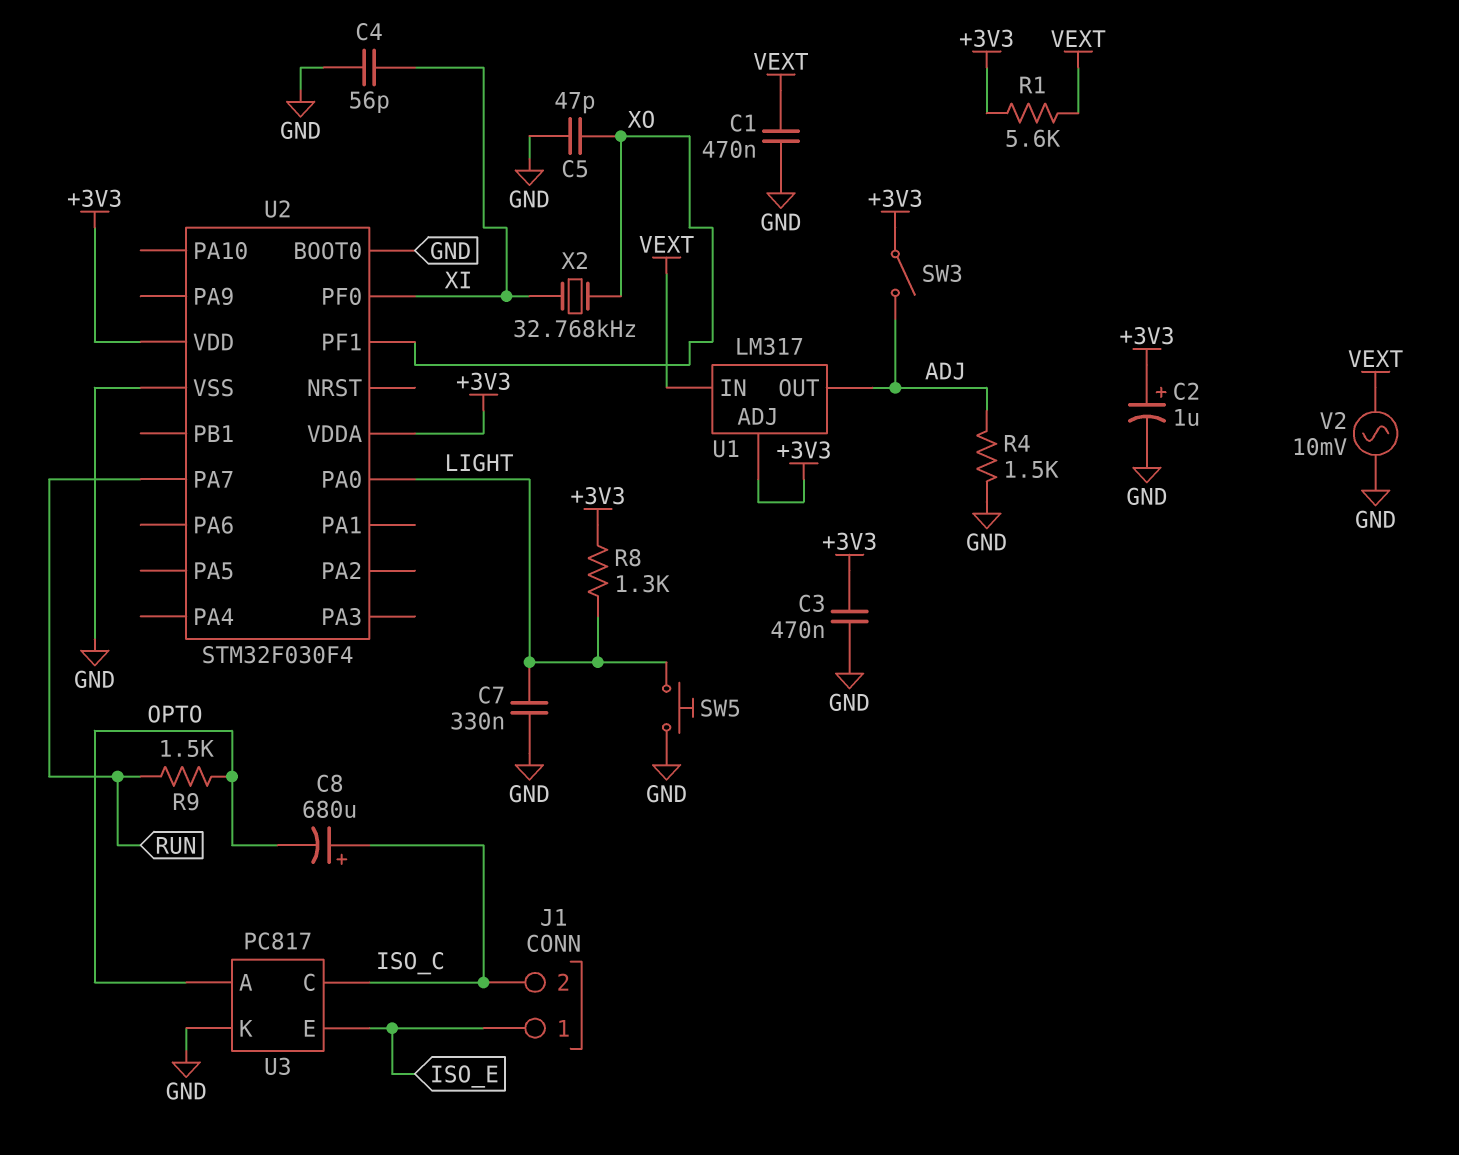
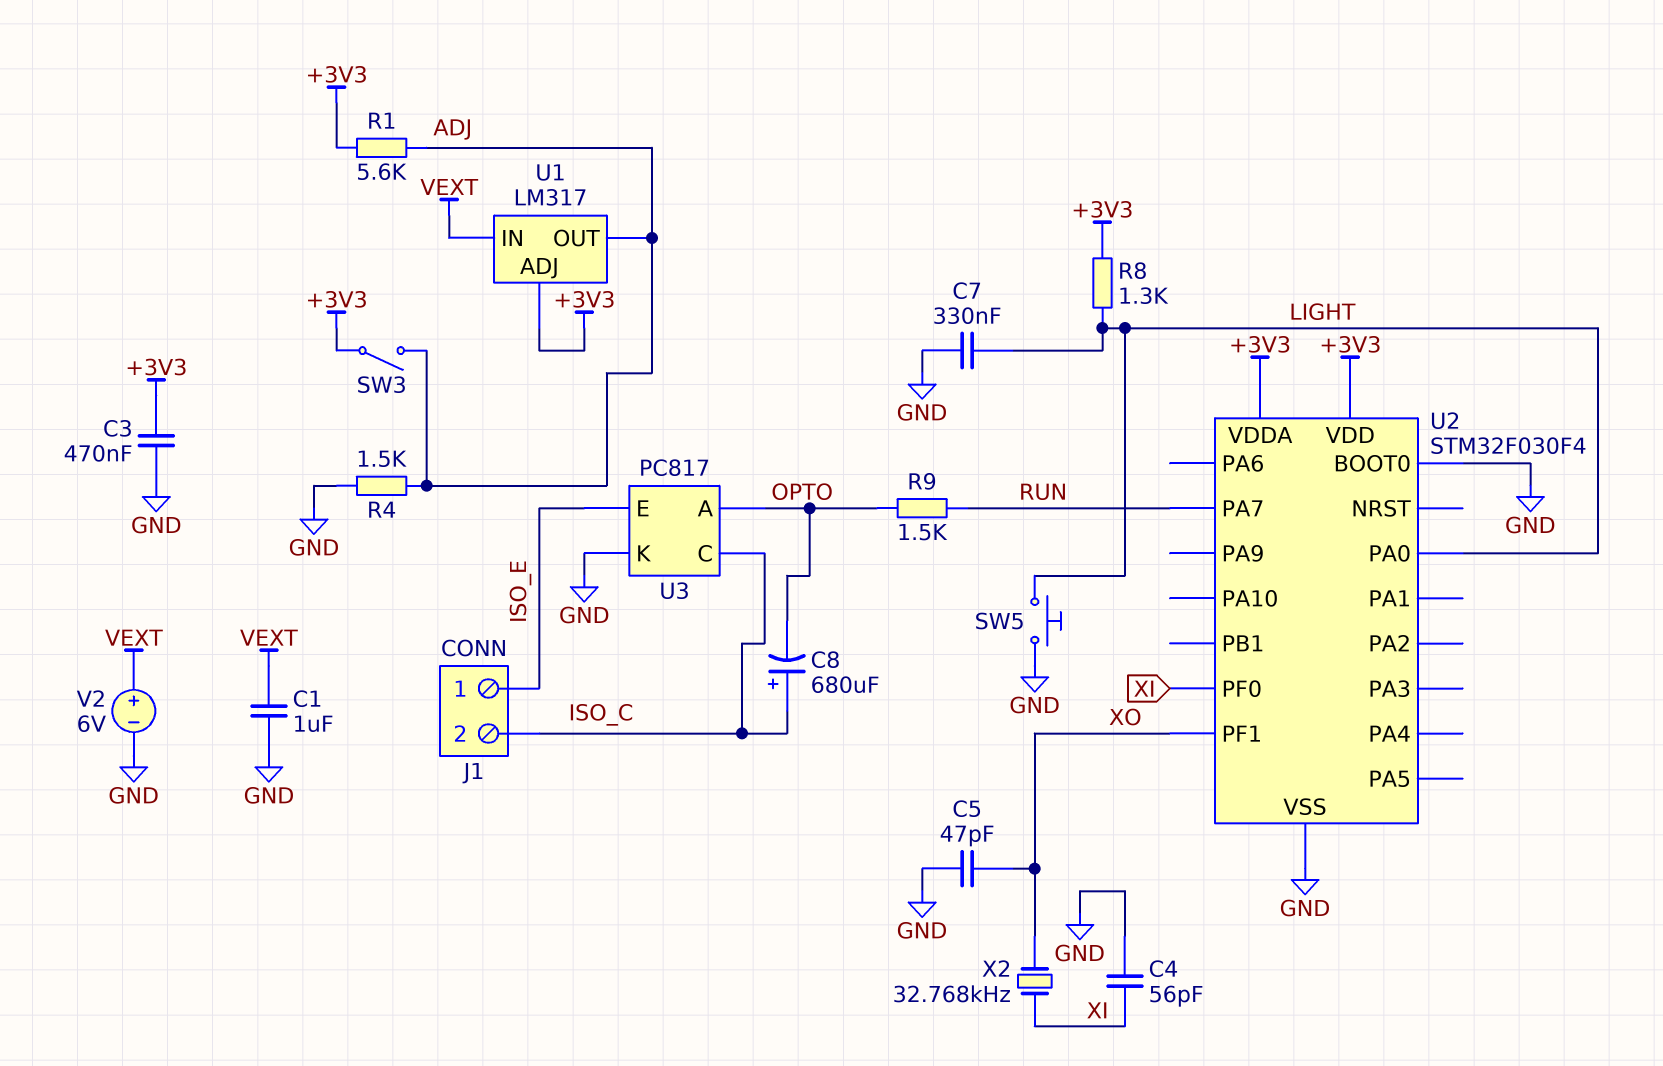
C1: 470nF (GND, VEXT) -> 1uF (GND, VEXT)
C2: 1uF (plus +3V3, minus GND) -> none
R1: 5.6k (+3V3, VEXT) -> 5.6k (+3V3, ADJ)
V2: AC 10mV (GND, VEXT) -> 6V (plus VEXT, minus GND)

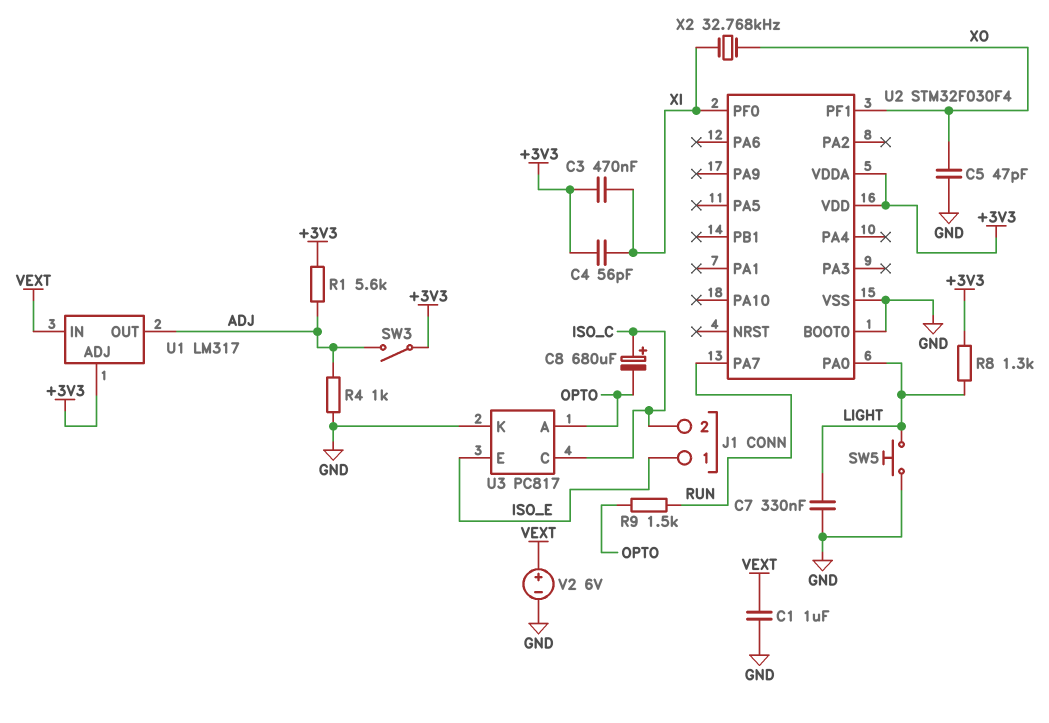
C3: 470nF (+3V3, GND) -> 470nF (+3V3, XI)
C4: 56pF (GND, XI) -> 56pF (+3V3, XI)
R4: 1.5k (ADJ, GND) -> 1k (ADJ, GND)

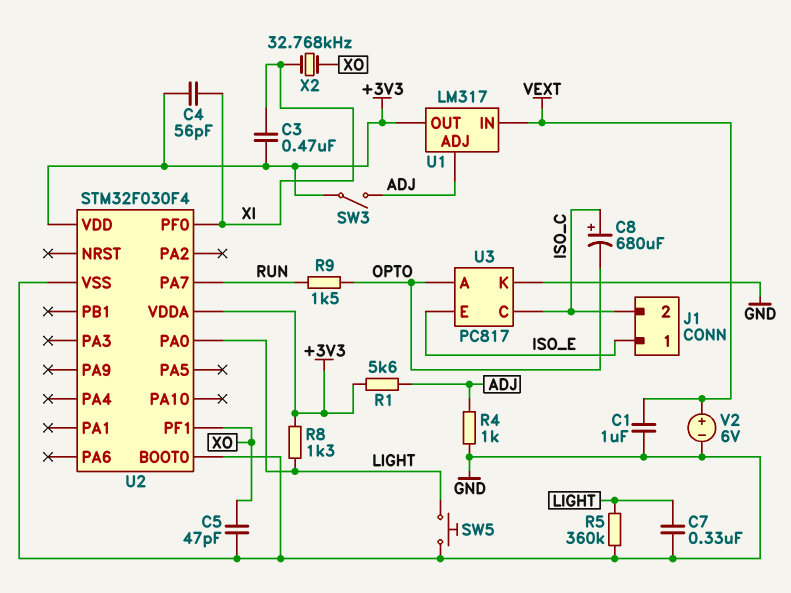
R5: none -> 360k (GND, LIGHT)
U1 pin ADJ: +3V3 -> ADJ
U1 pin OUT: ADJ -> +3V3

